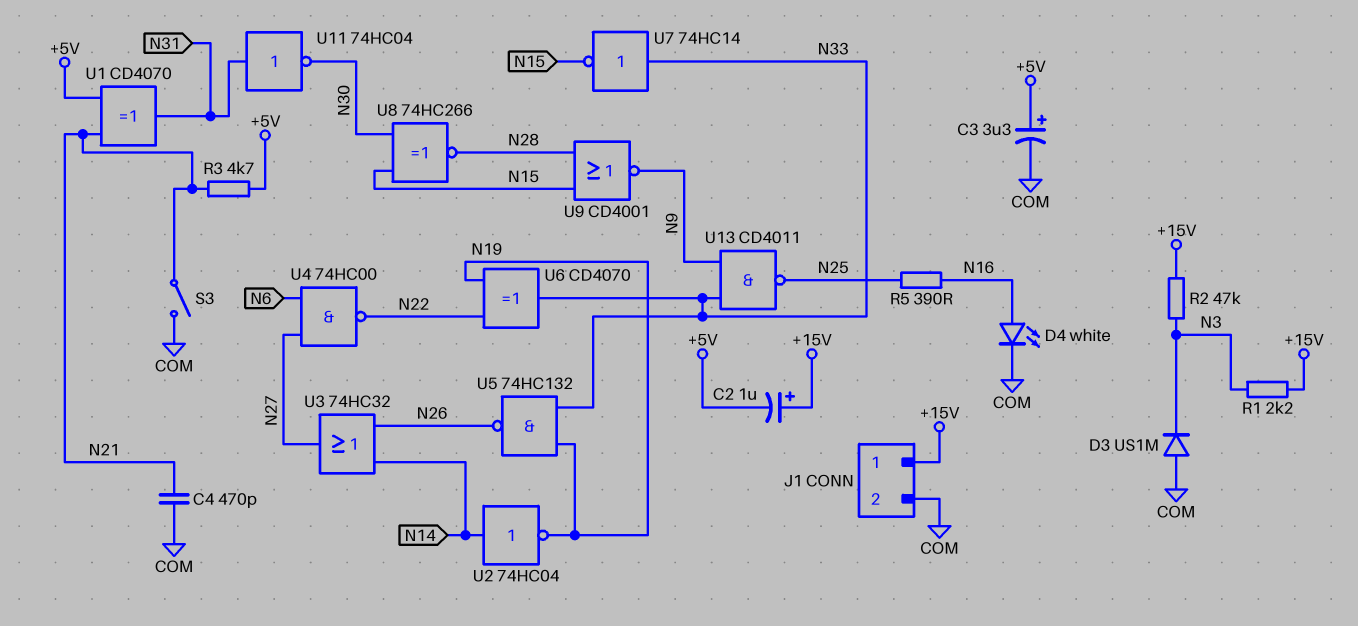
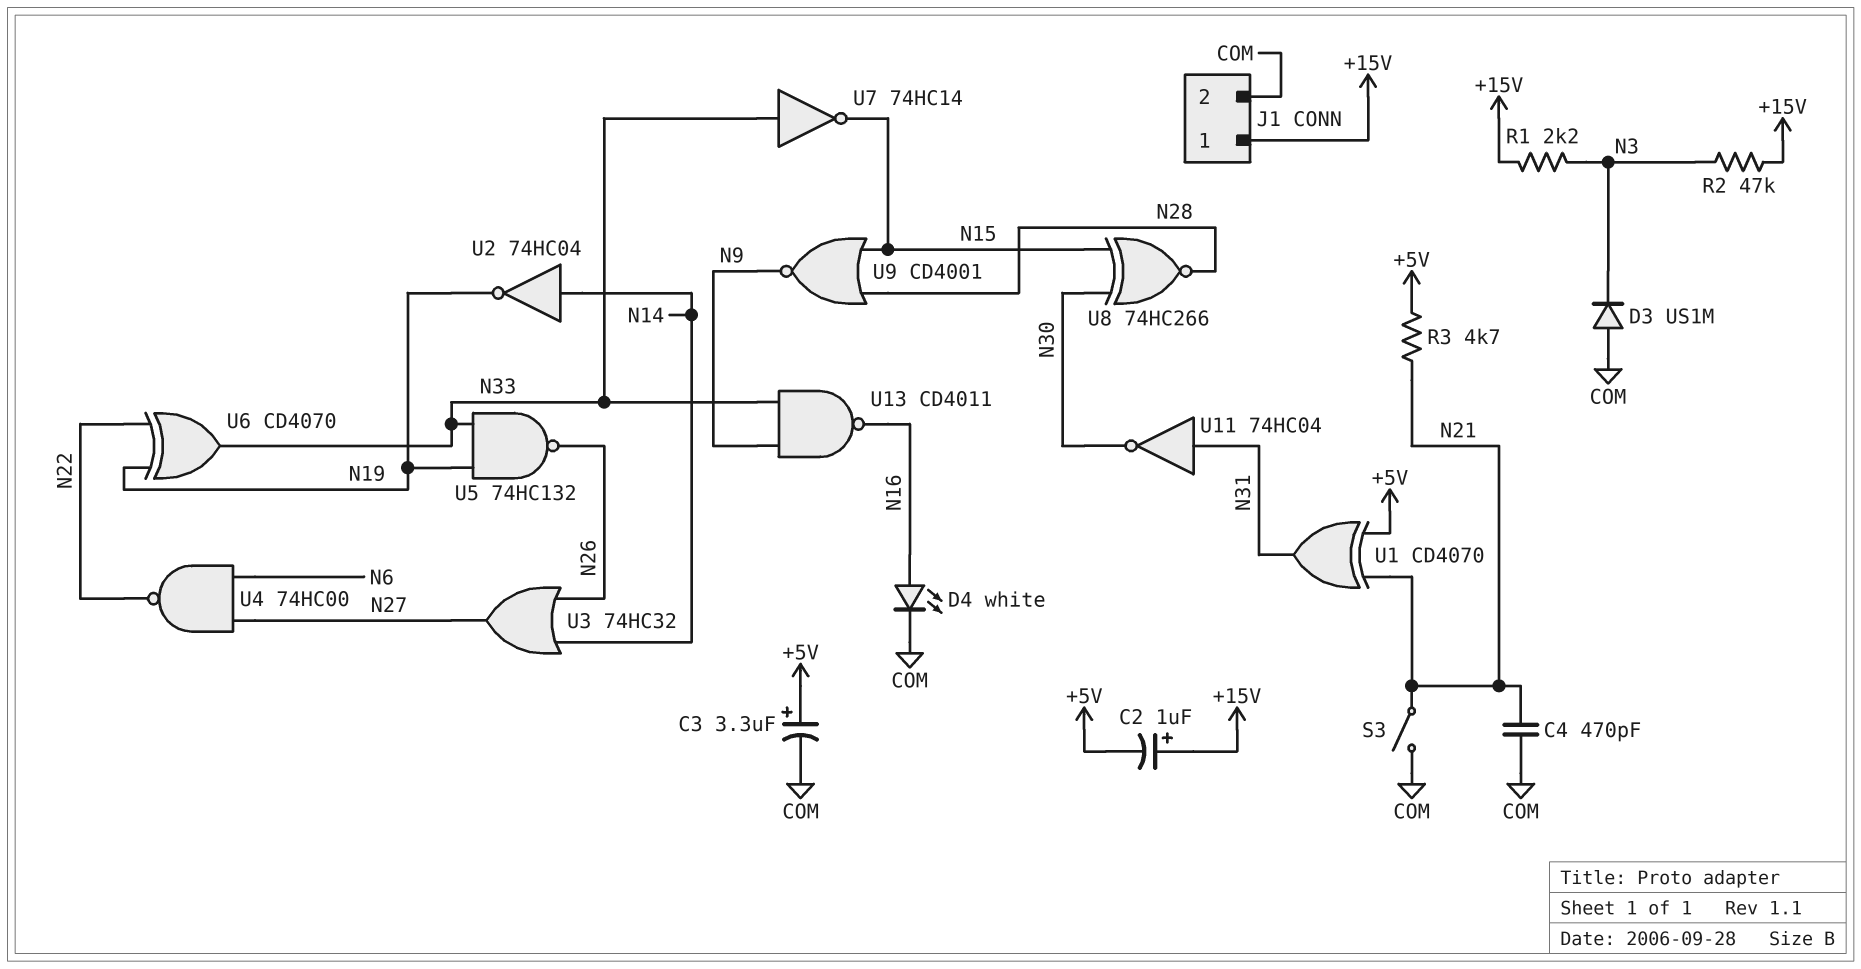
R5: 390 (N16, N25) -> none
U13: NAND CD4011 (in N9, in N33, out N25) -> NAND CD4011 (in N9, in N33, out N16)

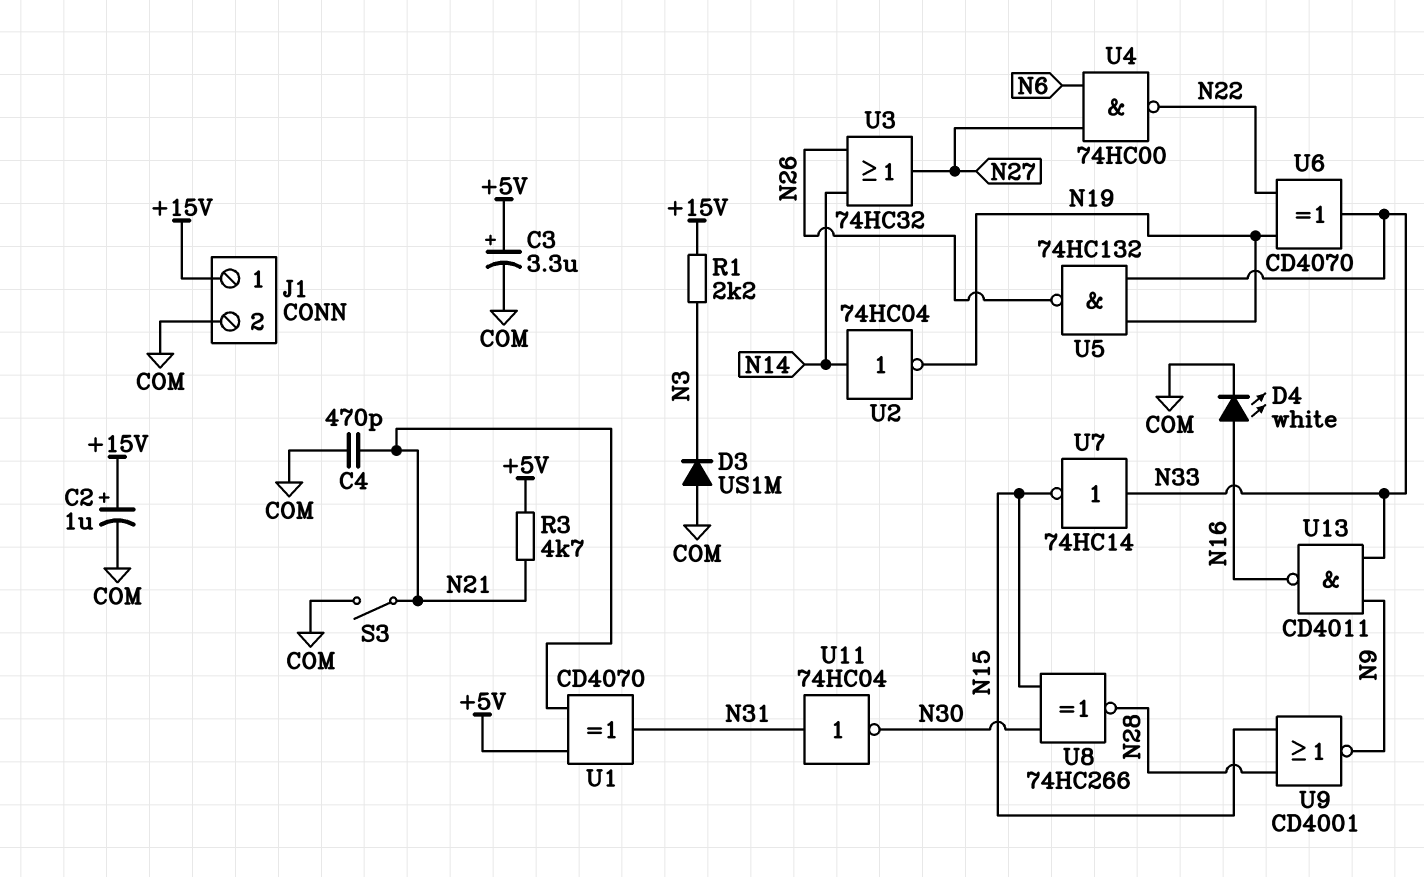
C2: 1uF (plus +15V, minus +5V) -> 1uF (plus +15V, minus COM)
R2: 47k (+15V, N3) -> none

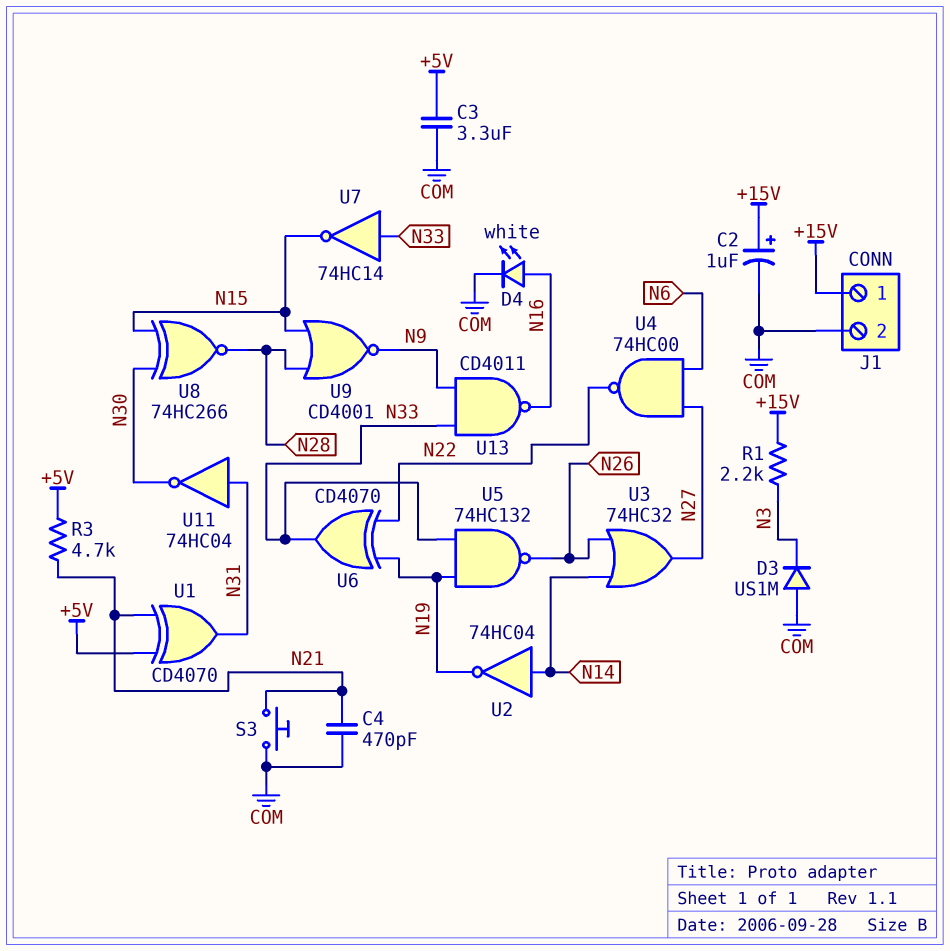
C3: 3.3uF (plus +5V, minus COM) -> 3.3uF (+5V, COM)
S3: switch (COM, N21) -> button (COM, N21)

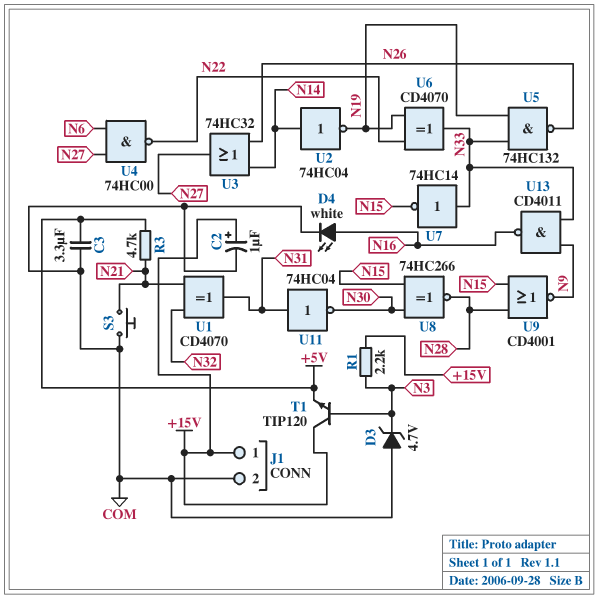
C4: 470pF (COM, N21) -> none
D3: diode US1M (A COM, K N3) -> zener 4.7V (A COM, K N3)
T1: none -> NPN TIP120 (B N3, C +15V, E +5V)
U1: XOR CD4070 (in +5V, in N21, out N31) -> XOR CD4070 (in N21, in N32, out N31)

